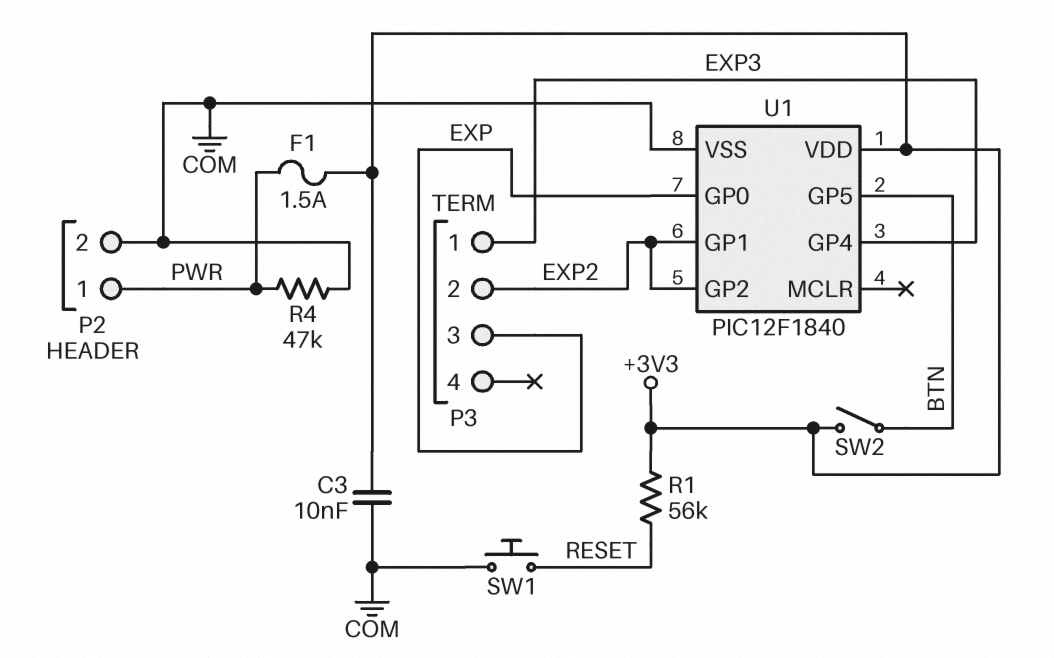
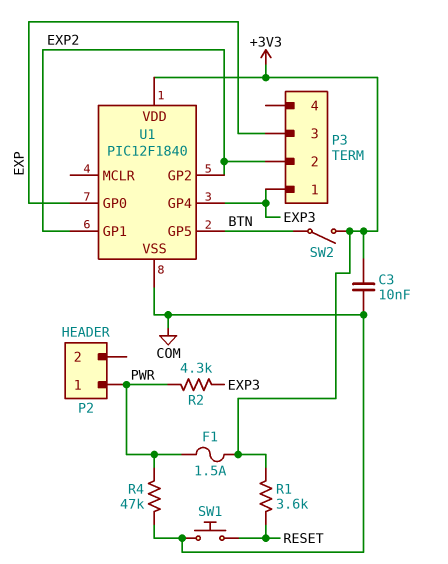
P2 pin 2: COM -> none
R1: 56k (+3V3, RESET) -> 3.6k (+3V3, RESET)
R2: none -> 4.3k (EXP3, PWR)

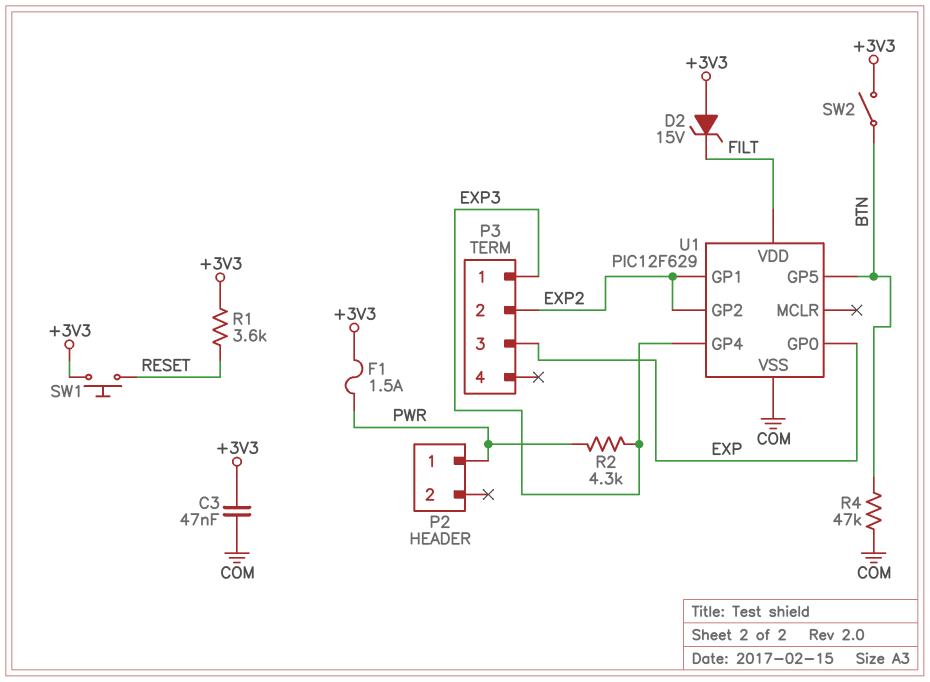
C3: 10nF (+3V3, COM) -> 47nF (+3V3, COM)
D2: none -> zener 15V (A +3V3, K FILT)
R4: 47k (COM, PWR) -> 47k (BTN, COM)
SW1: button (COM, RESET) -> button (+3V3, RESET)
U1: PIC12F1840 -> PIC12F629
U1 pin VDD: +3V3 -> FILT

